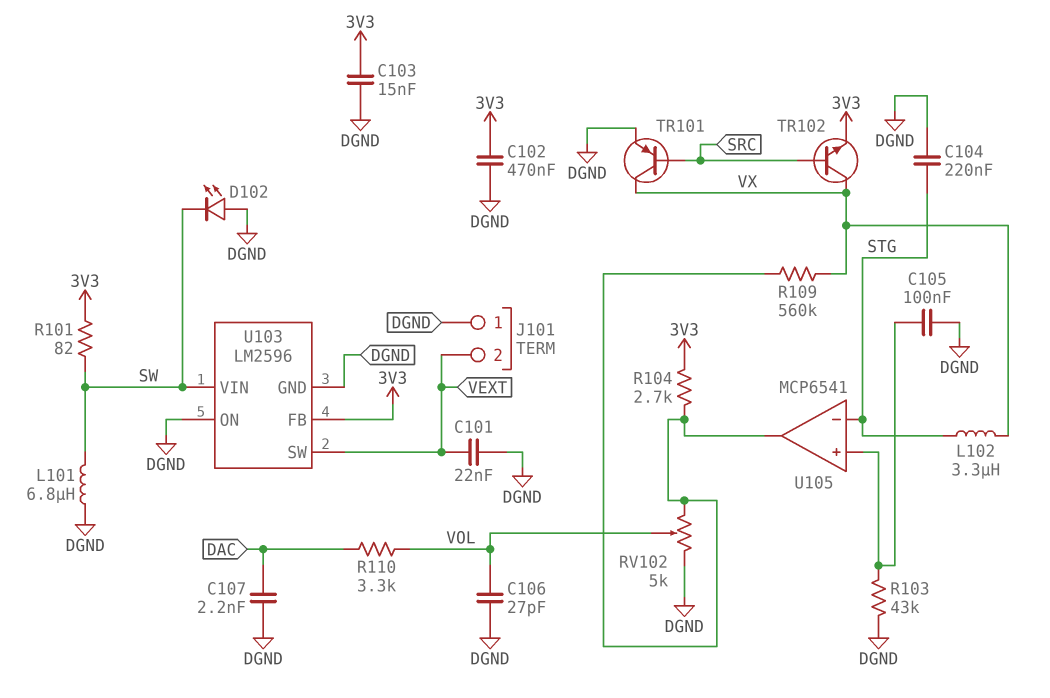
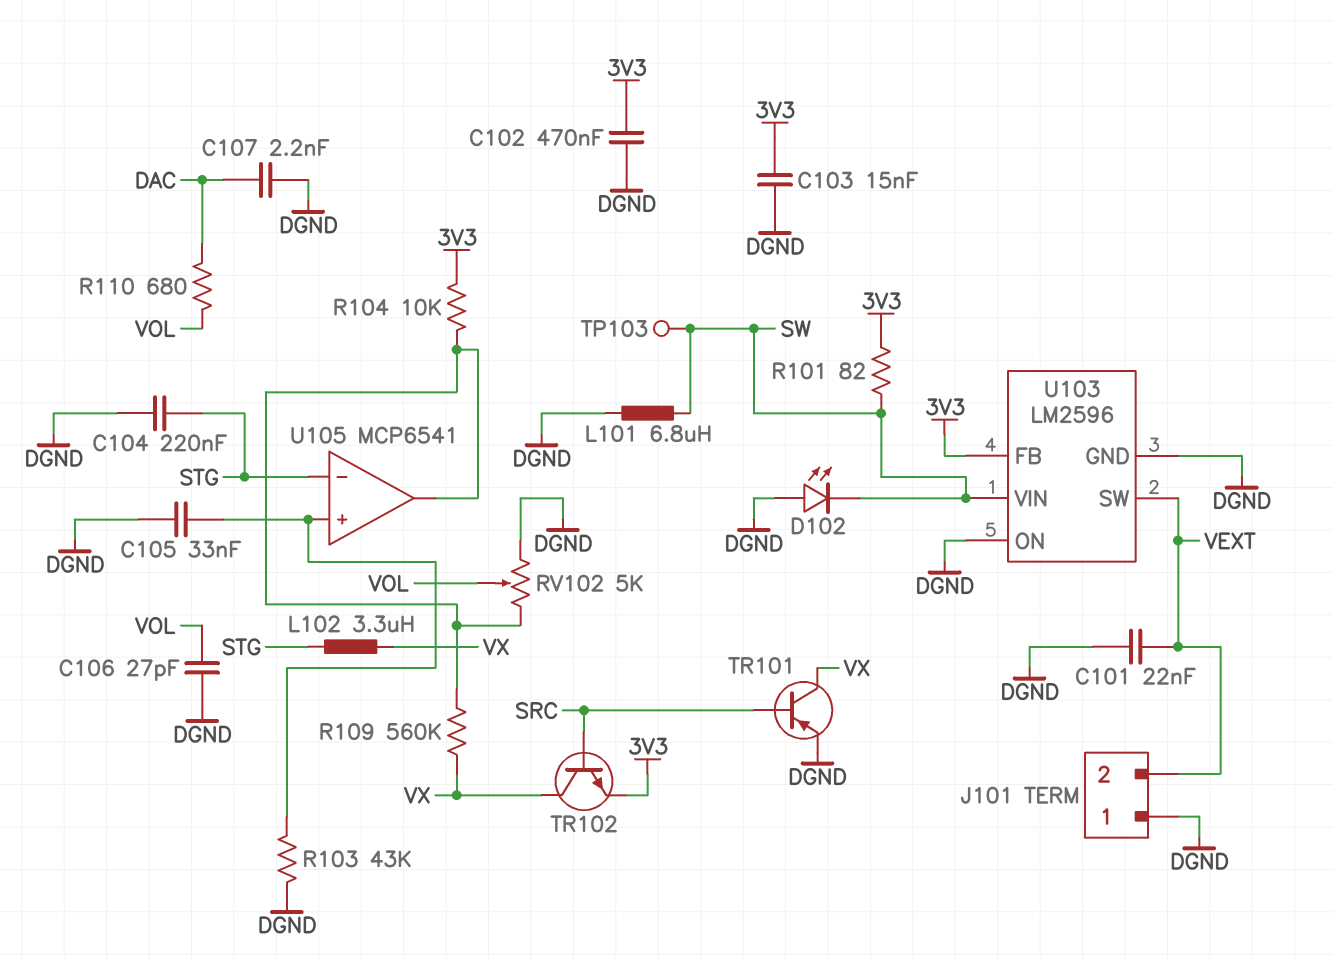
C105: 100nF (DGND, U105/in+) -> 33nF (DGND, U105/in+)
R104: 2.7k (3V3, U105/out) -> 10k (3V3, U105/out)
R110: 3.3k (DAC, VOL) -> 680 (DAC, VOL)
TP103: none -> test point (SW)

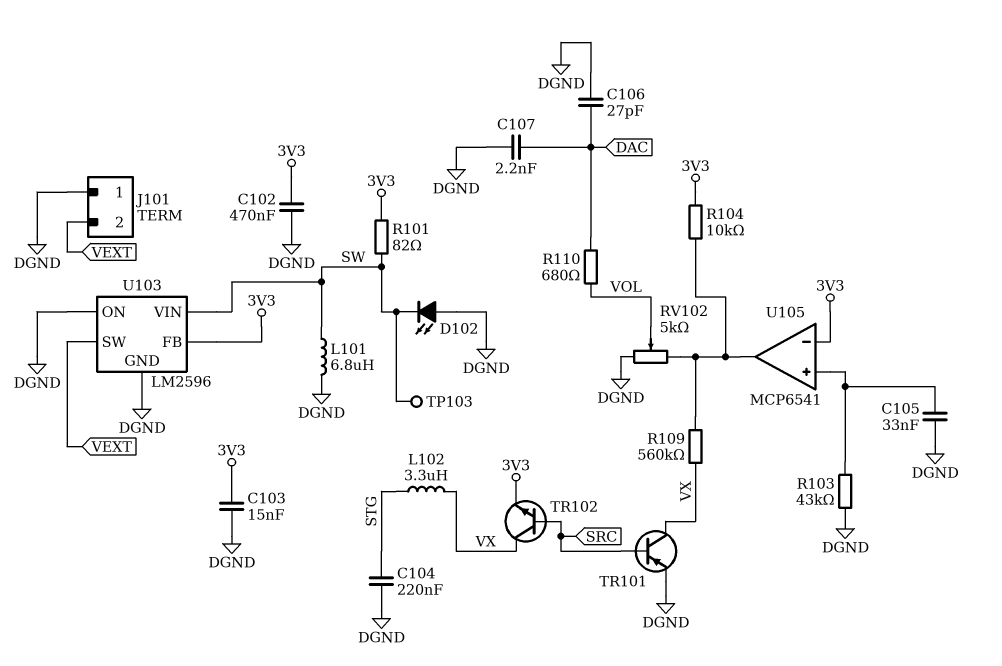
C101: 22nF (DGND, VEXT) -> none
C106: 27pF (DGND, VOL) -> 27pF (DAC, DGND)
U105 pin in-: STG -> 3V3

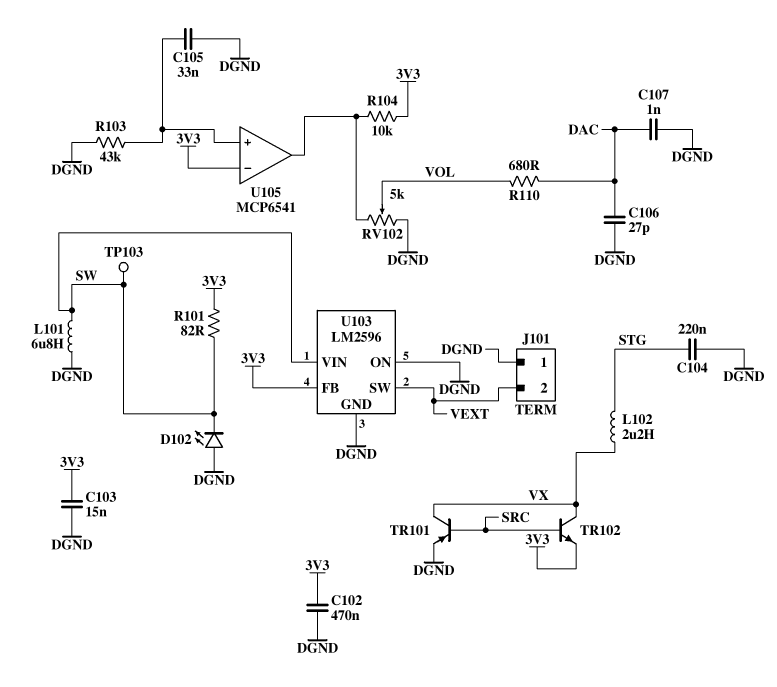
C107: 2.2nF (DAC, DGND) -> 1nF (DAC, DGND)
L102: 3.3uH (STG, VX) -> 2.2uH (STG, VX)
R109: 560k (U105/out, VX) -> none

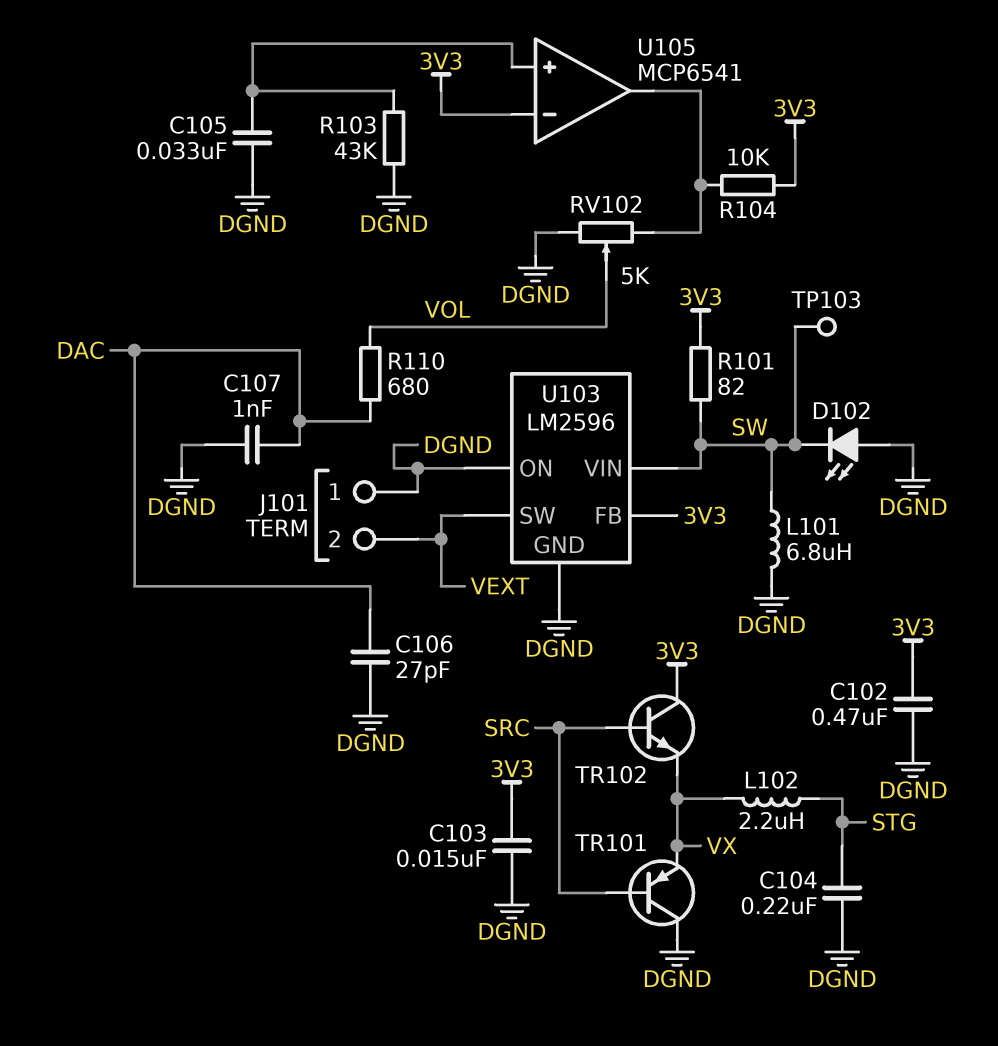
TR101: PNP (B SRC, C VX, E DGND) -> PNP (B SRC, C DGND, E VX)
TR102: NPN (B SRC, C VX, E 3V3) -> NPN (B SRC, C 3V3, E VX)

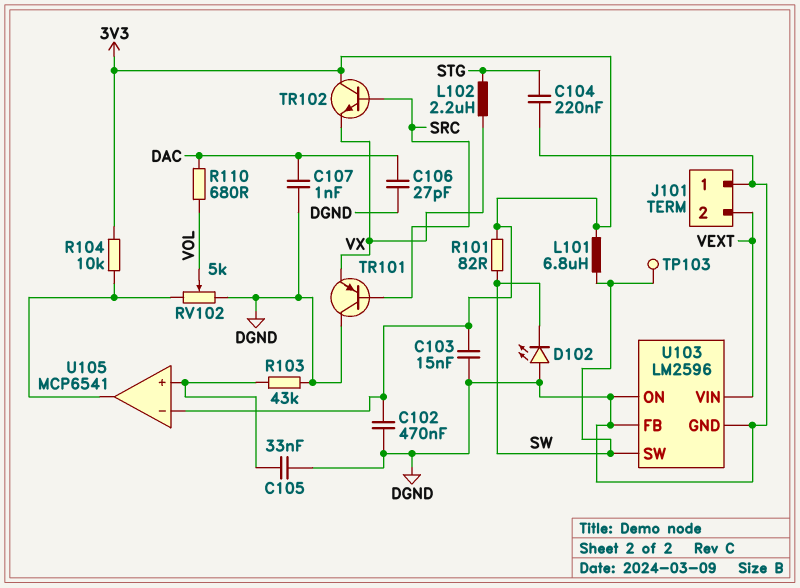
L101: 6.8uH (DGND, SW) -> 6.8uH (3V3, SW)
U103 pin FB: 3V3 -> DGND
U103 pin SW: VEXT -> SW
U103 pin VIN: SW -> VEXT

